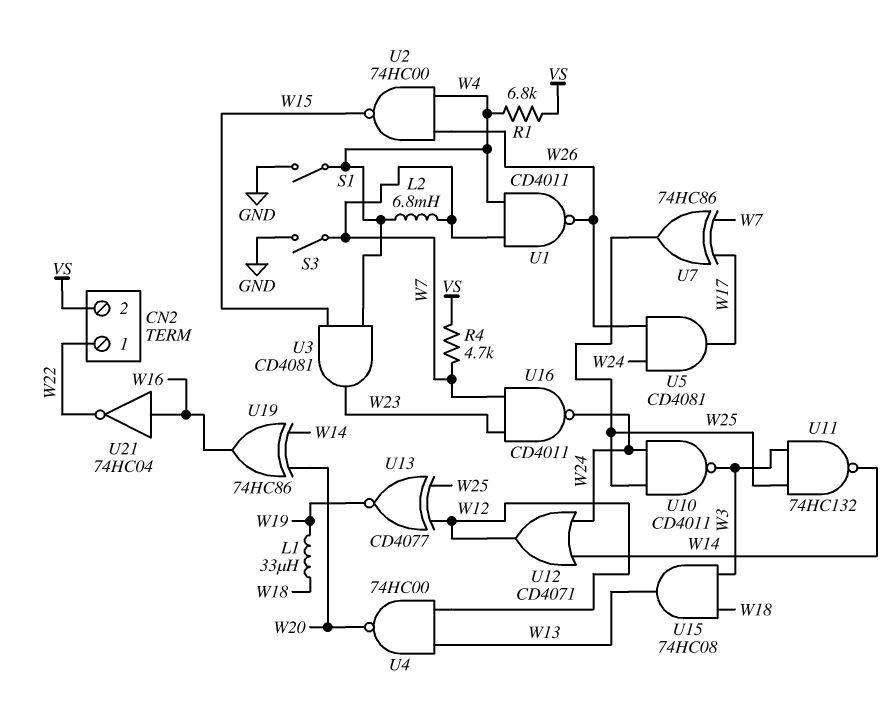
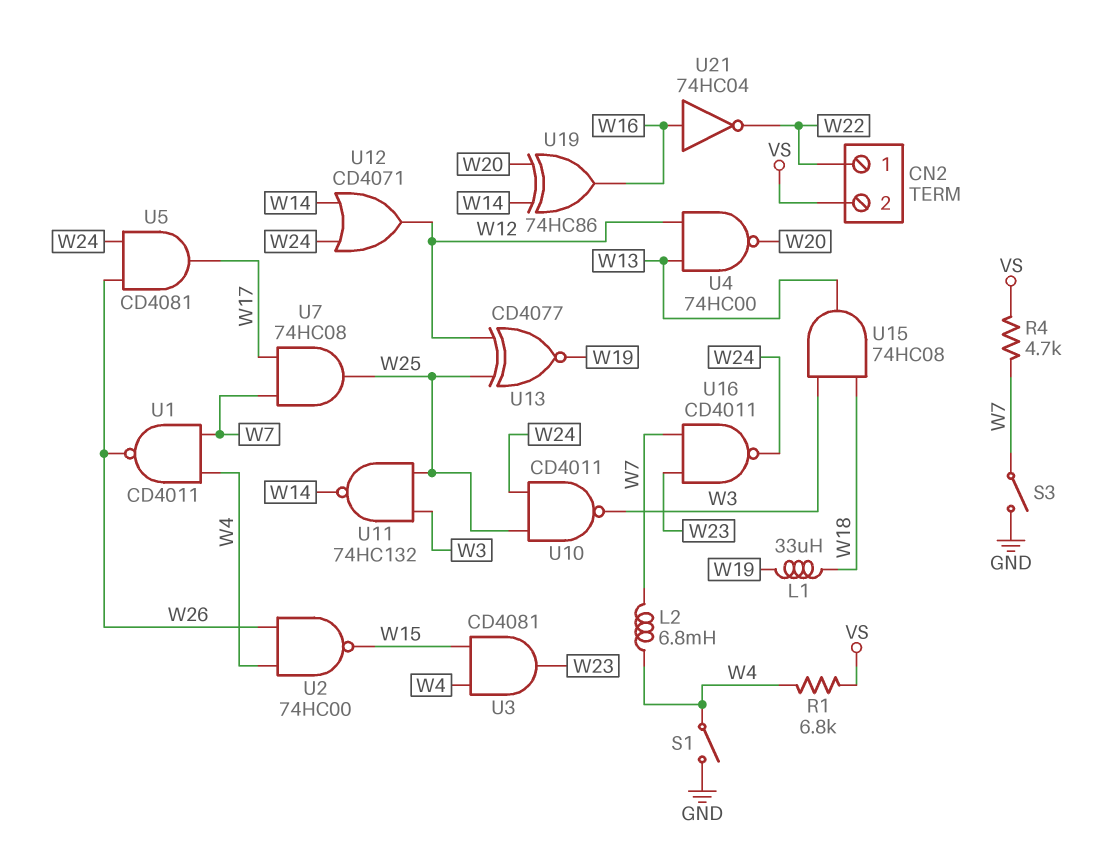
U7: XOR 74HC86 (in W7, in W17, out W25) -> AND 74HC08 (in W7, in W17, out W25)

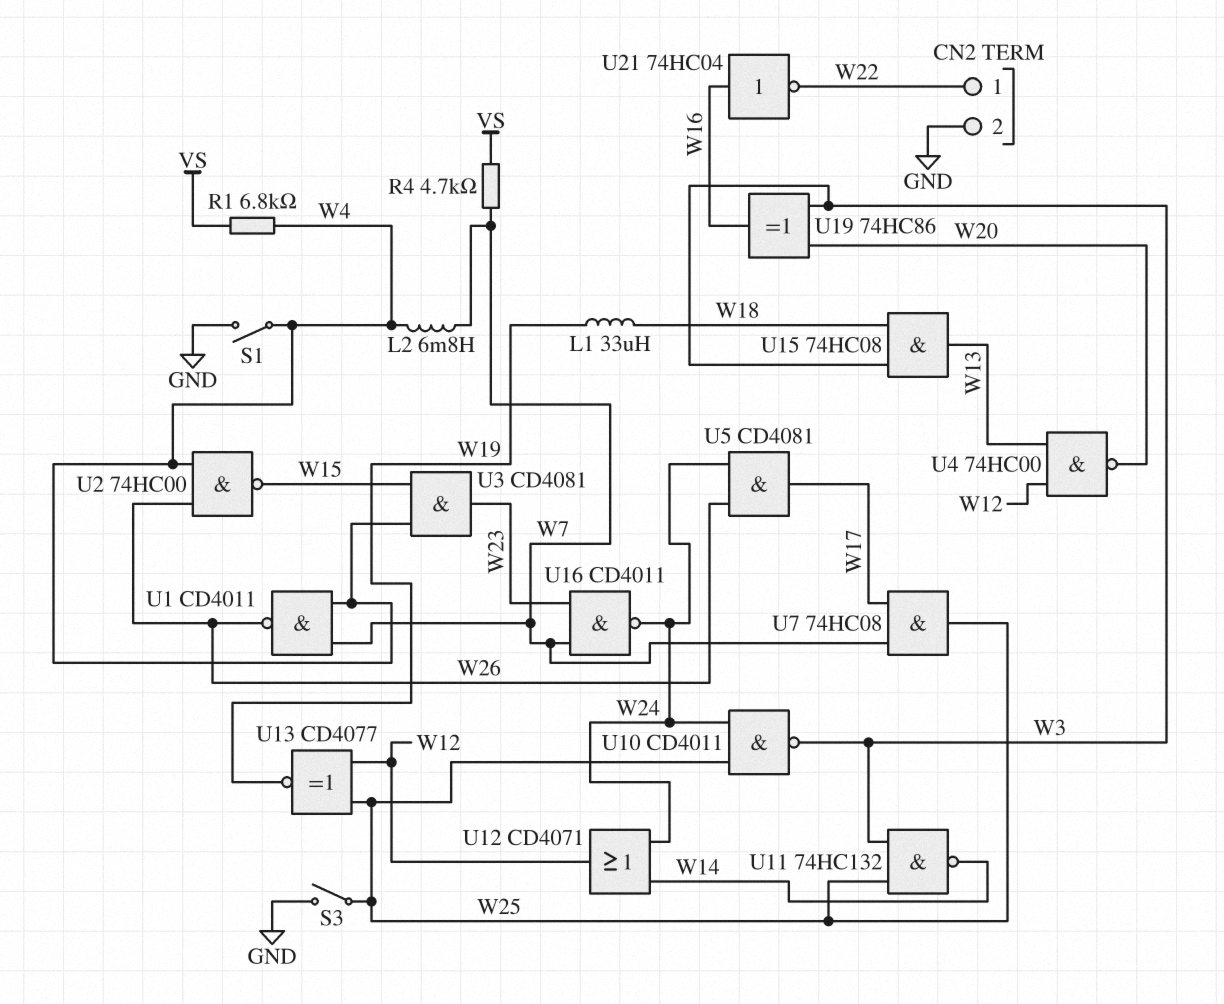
CN2 pin 2: VS -> GND
S3: switch (GND, W7) -> switch (GND, W25)
U19: XOR 74HC86 (in W14, in W20, out W16) -> XOR 74HC86 (in W3, in W20, out W16)

